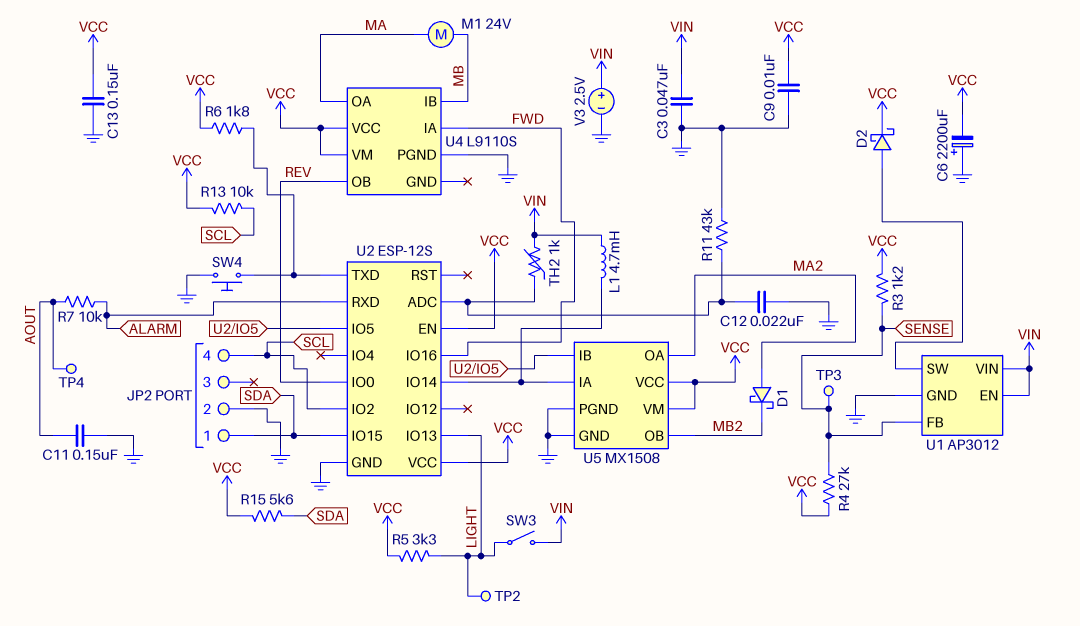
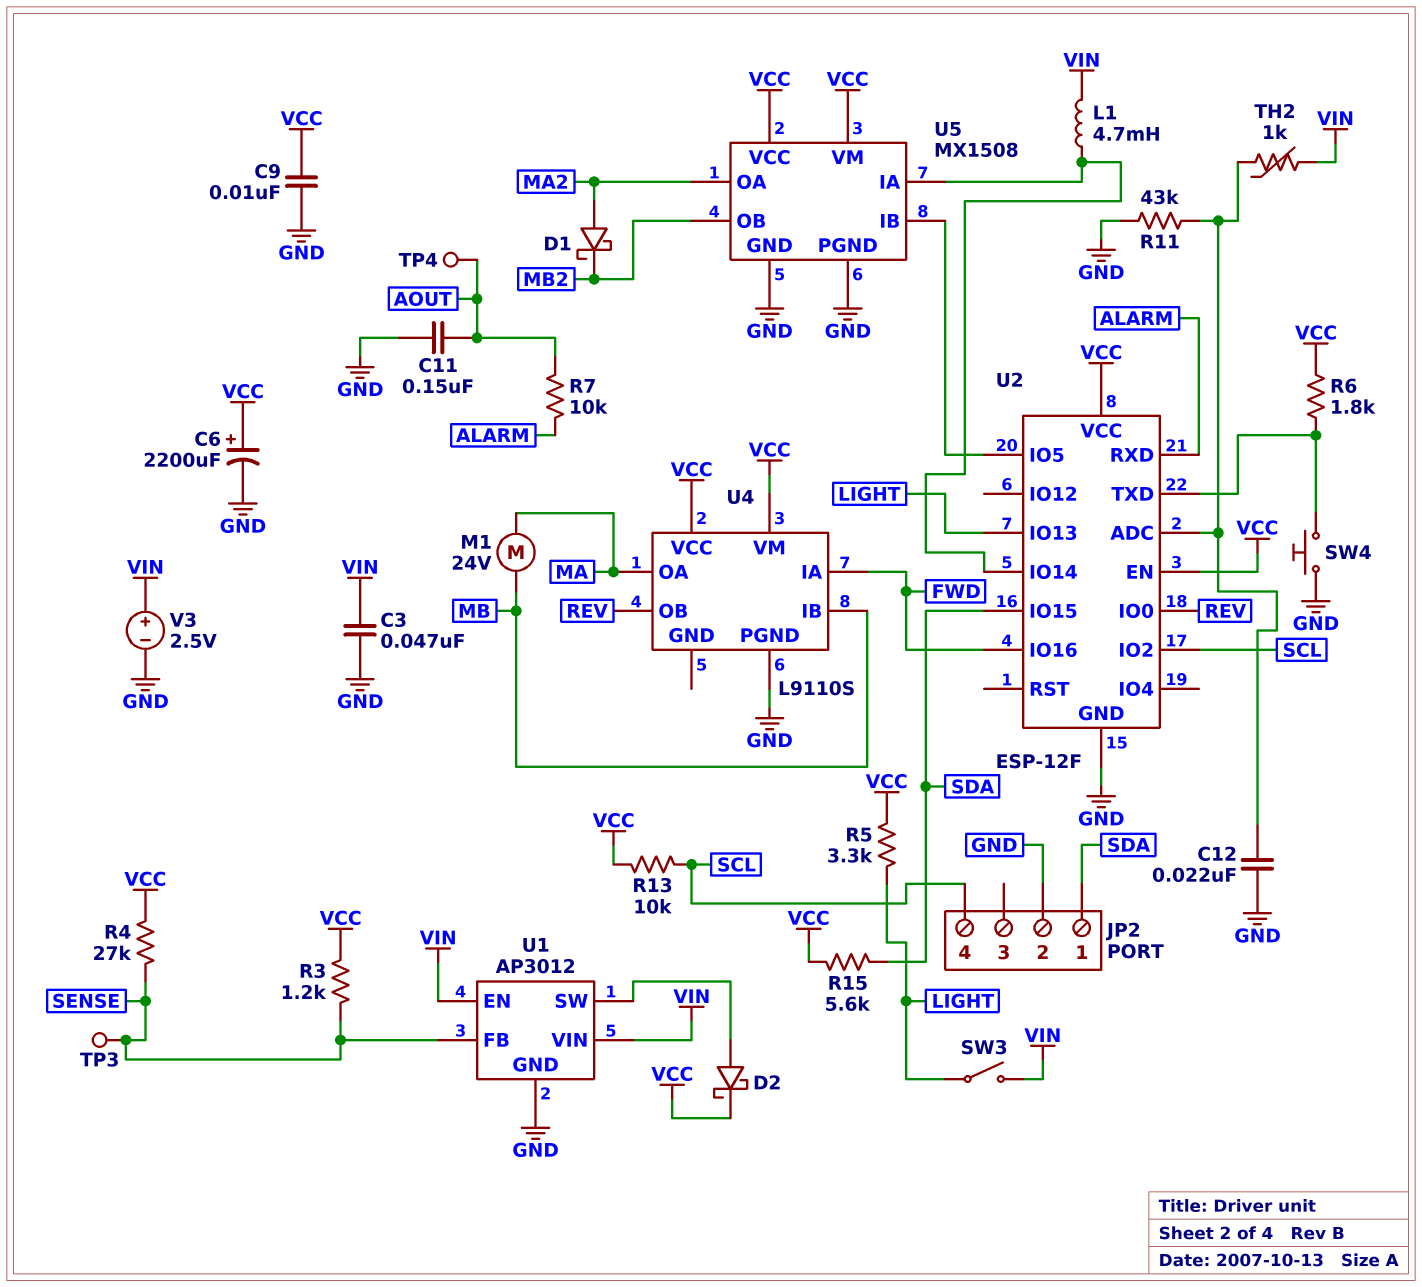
C6: 2200uF (plus GND, minus VCC) -> 2200uF (plus VCC, minus GND)
C13: 150nF (GND, VCC) -> none
TP2: test point (LIGHT) -> none
U2: ESP-12S -> ESP-12F

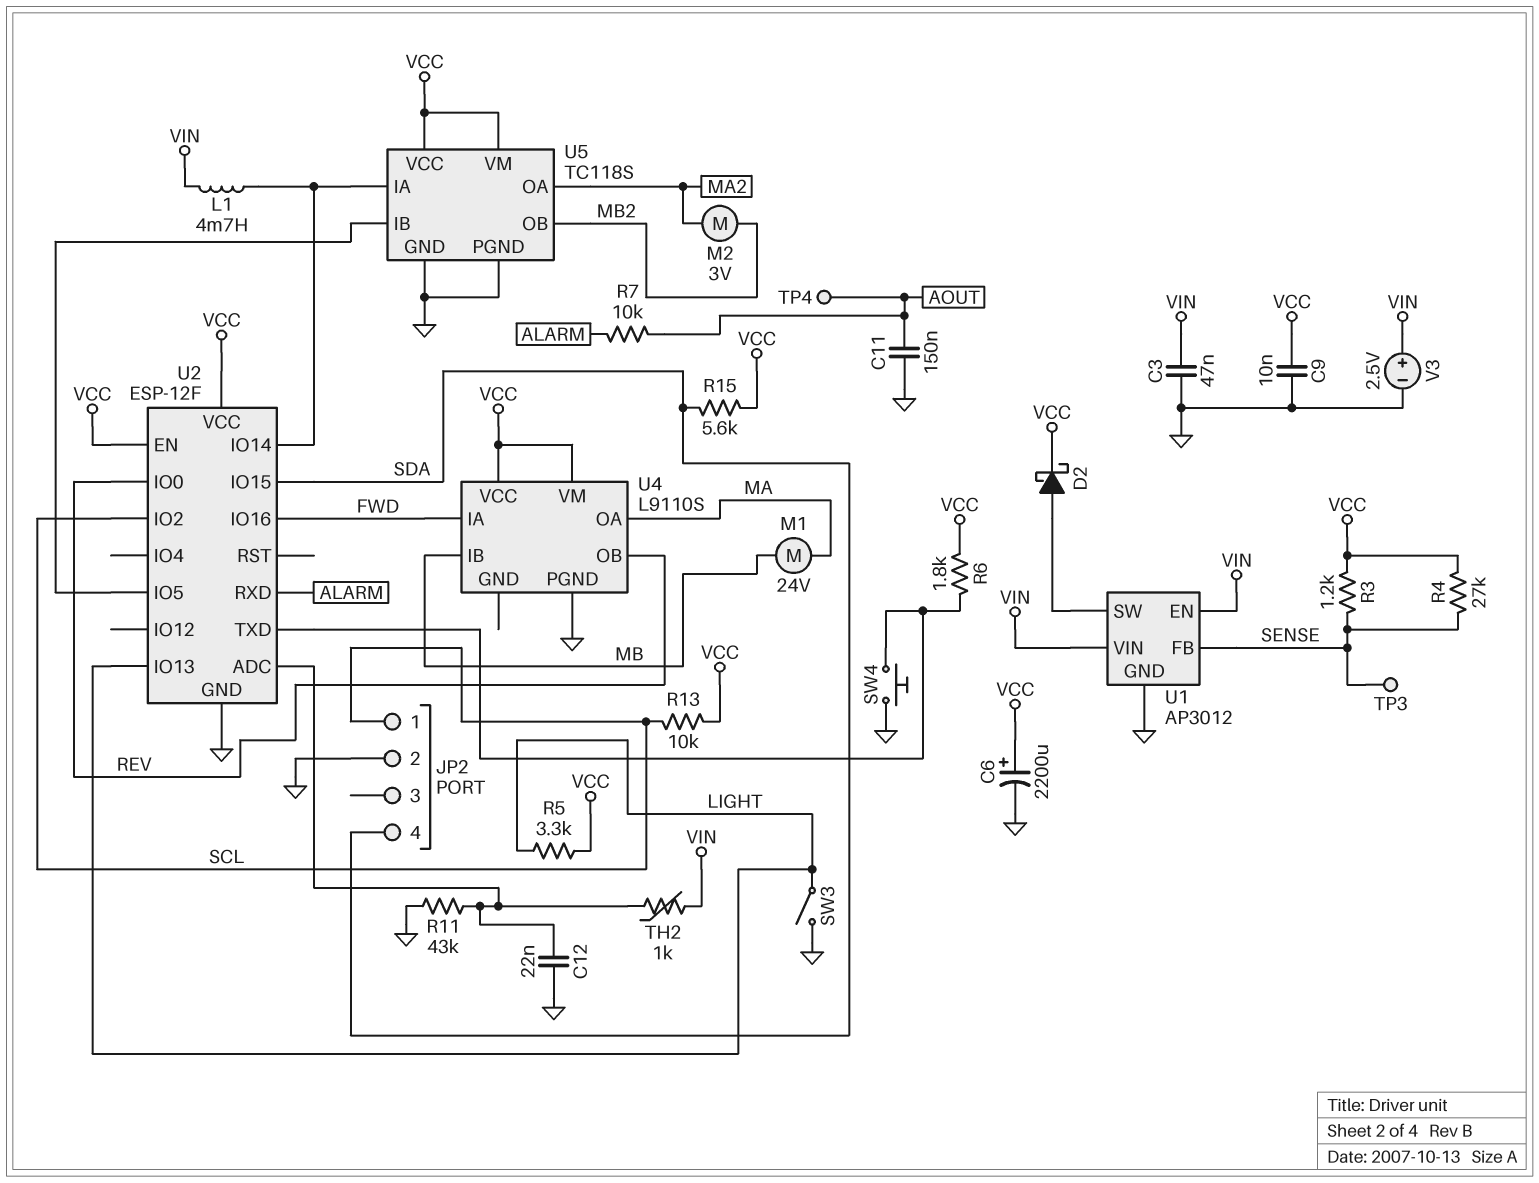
D1: schottky (A MA2, K MB2) -> none
JP2 pin 1: SDA -> SCL
JP2 pin 4: SCL -> SDA
M2: none -> motor 3V (MA2, MB2)
SW3: switch (LIGHT, VIN) -> switch (GND, LIGHT)
U5: MX1508 -> TC118S

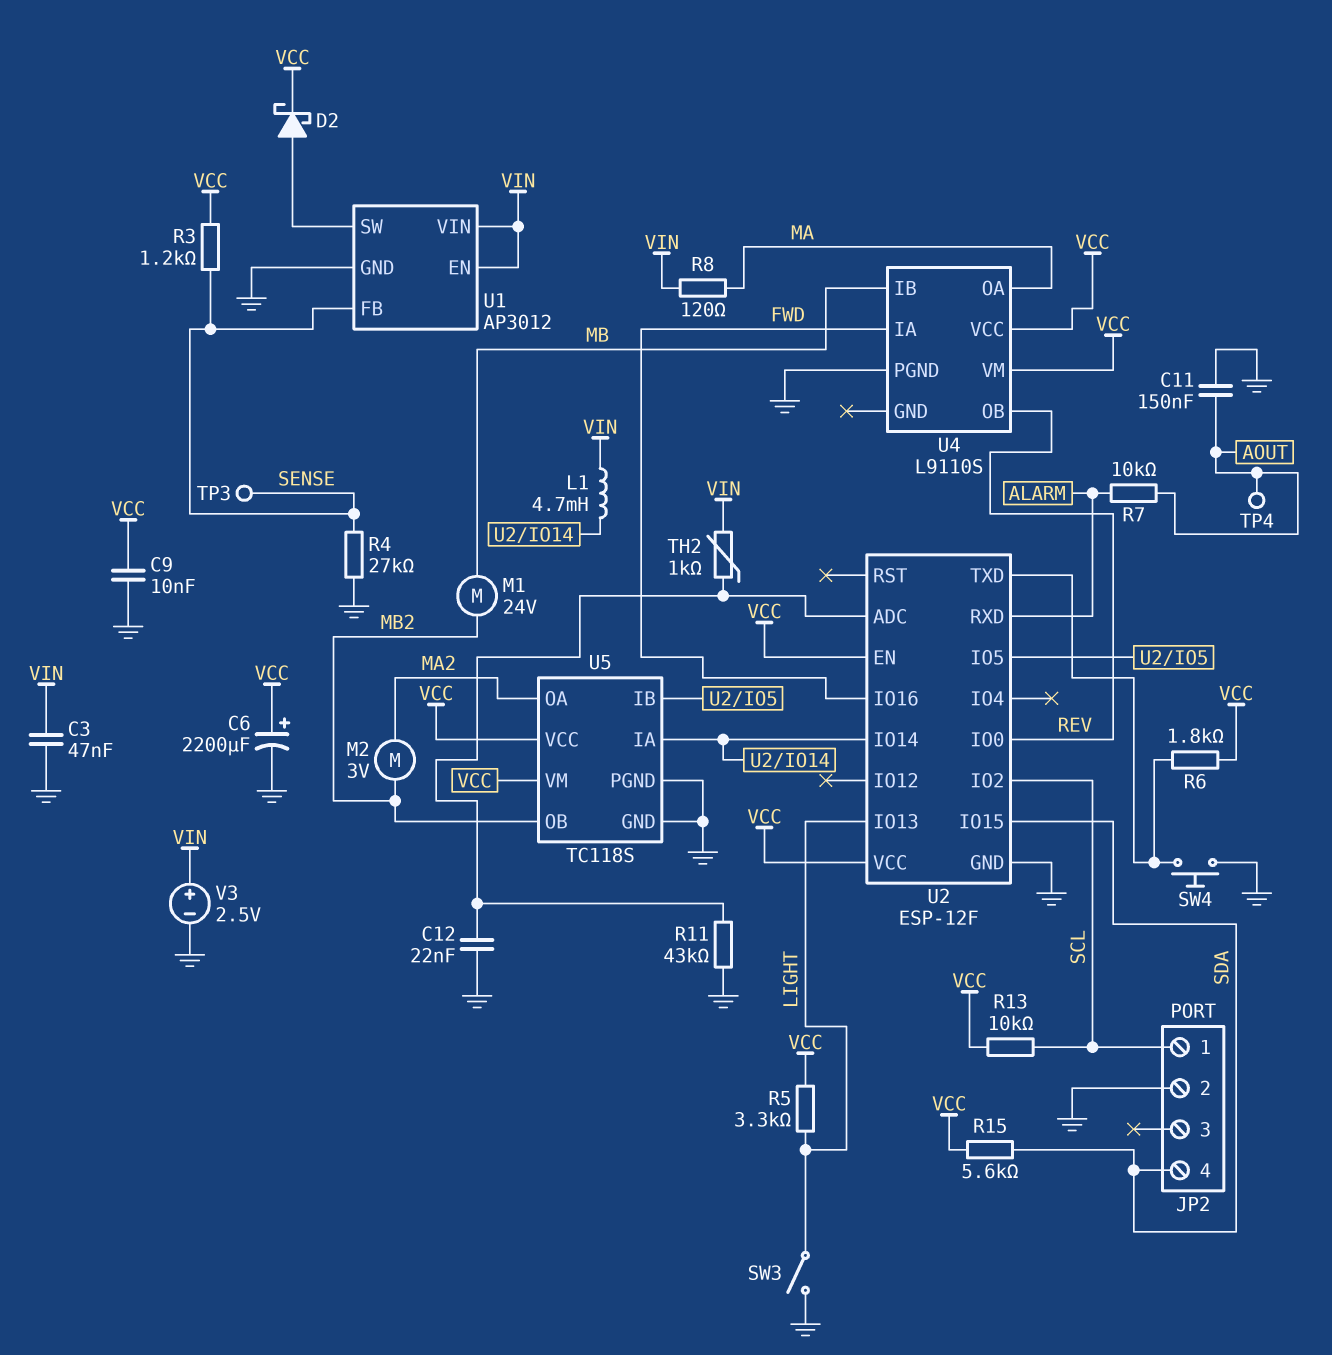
M1: motor 24V (MA, MB) -> motor 24V (MB, MB2)
R4: 27k (SENSE, VCC) -> 27k (GND, SENSE)
R8: none -> 120 (MA, VIN)

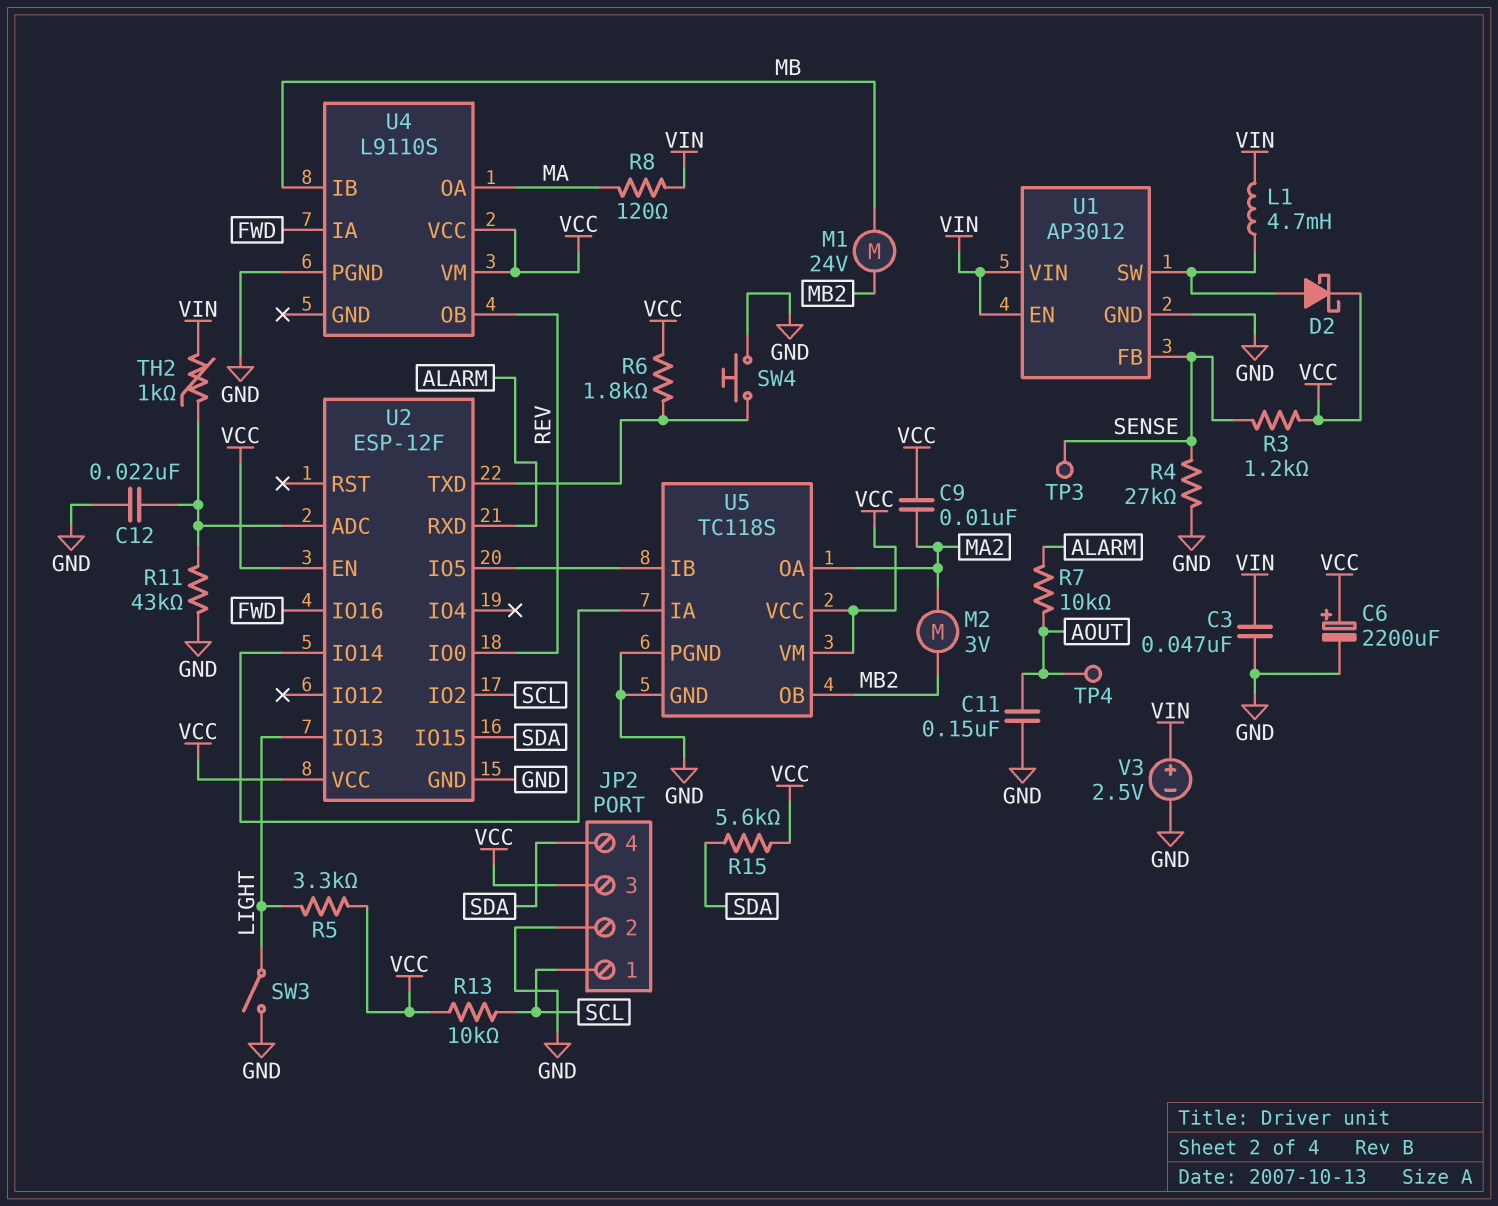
C9: 10nF (GND, VCC) -> 10nF (MA2, VCC)
JP2 pin 3: none -> VCC
L1: 4.7mH (U2/IO14, VIN) -> 4.7mH (U1/SW, VIN)

